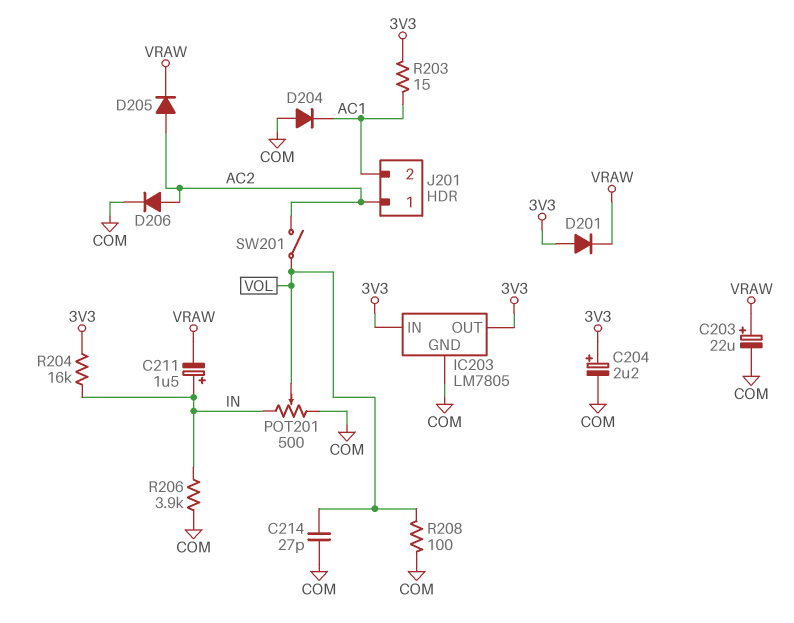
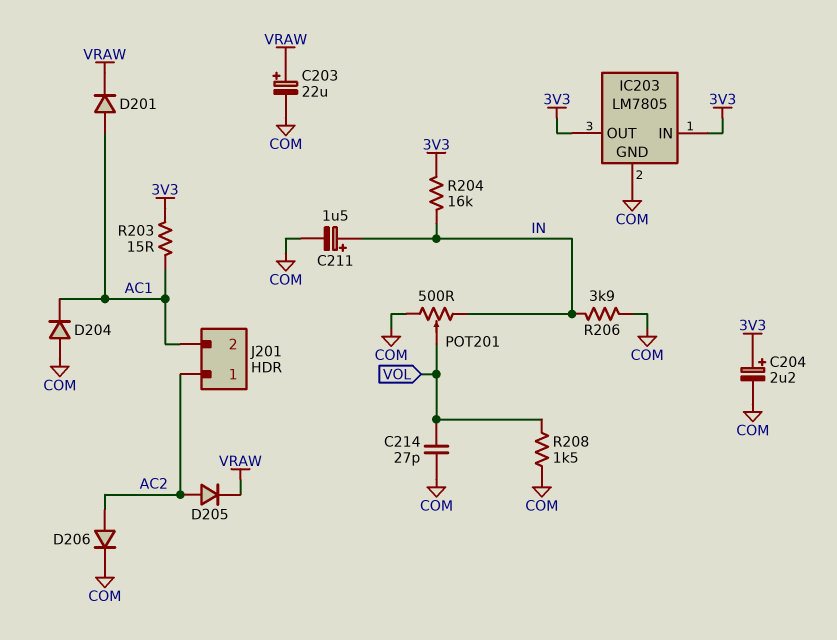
C211: 1.5uF (plus IN, minus VRAW) -> 1.5uF (plus IN, minus COM)
D201: diode (A 3V3, K VRAW) -> diode (A AC1, K VRAW)
R208: 100 (COM, VOL) -> 1.5k (COM, VOL)
SW201: switch (AC2, VOL) -> none

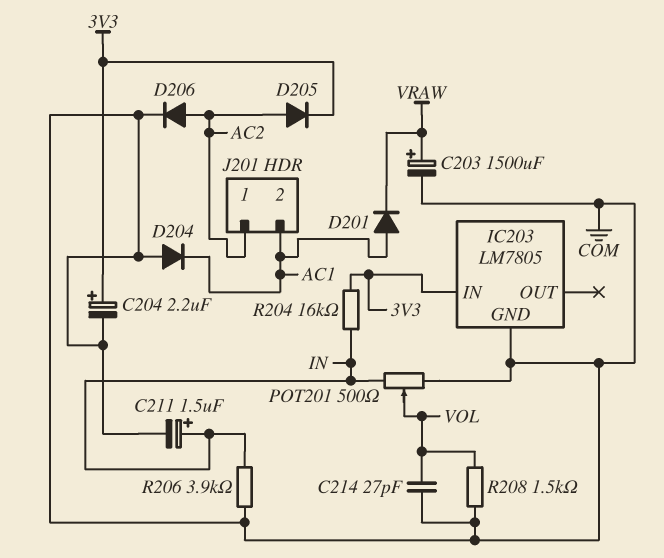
C203: 22uF (plus VRAW, minus COM) -> 1500uF (plus VRAW, minus COM)
D205: diode (A AC2, K VRAW) -> diode (A AC2, K 3V3)
IC203 pin OUT: 3V3 -> none
R203: 15 (3V3, AC1) -> none

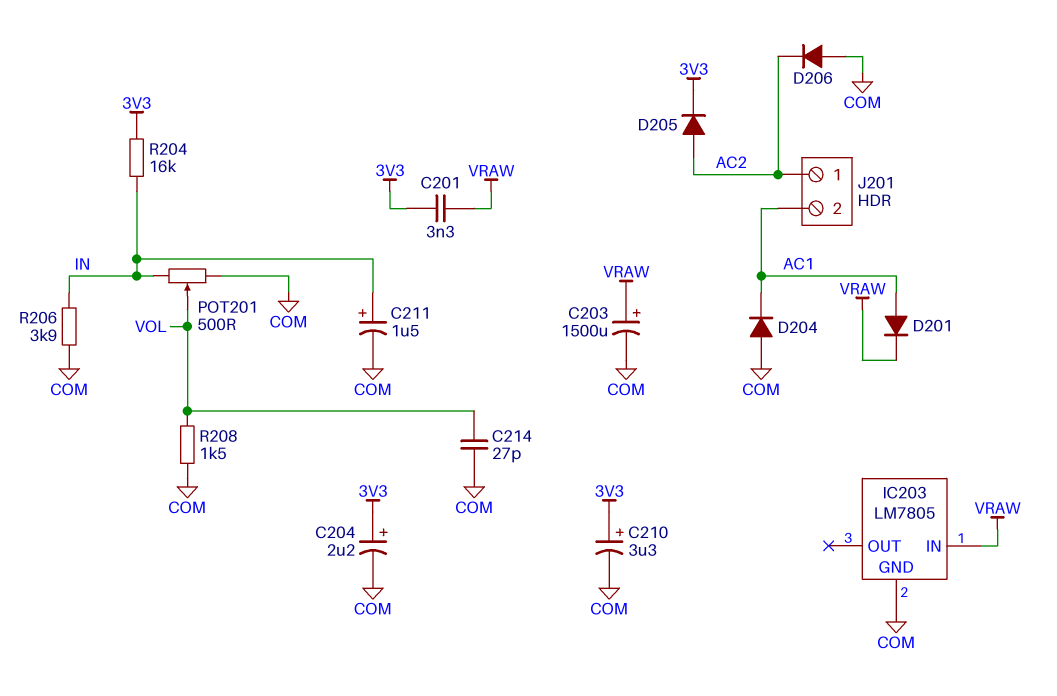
C201: none -> 3.3nF (3V3, VRAW)
C210: none -> 3.3uF (plus 3V3, minus COM)
D206: diode (A AC2, K COM) -> diode (A COM, K AC2)
IC203 pin IN: 3V3 -> VRAW

